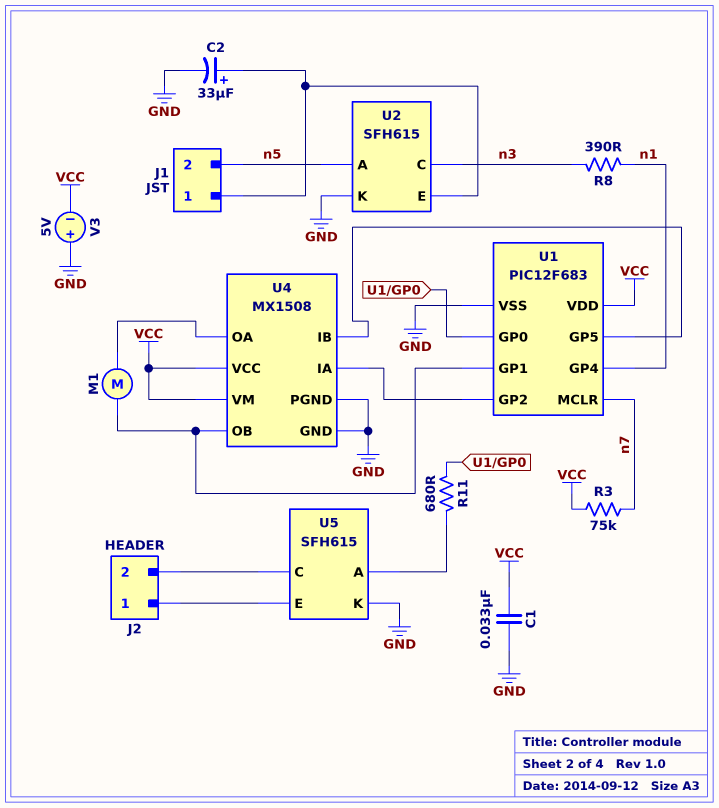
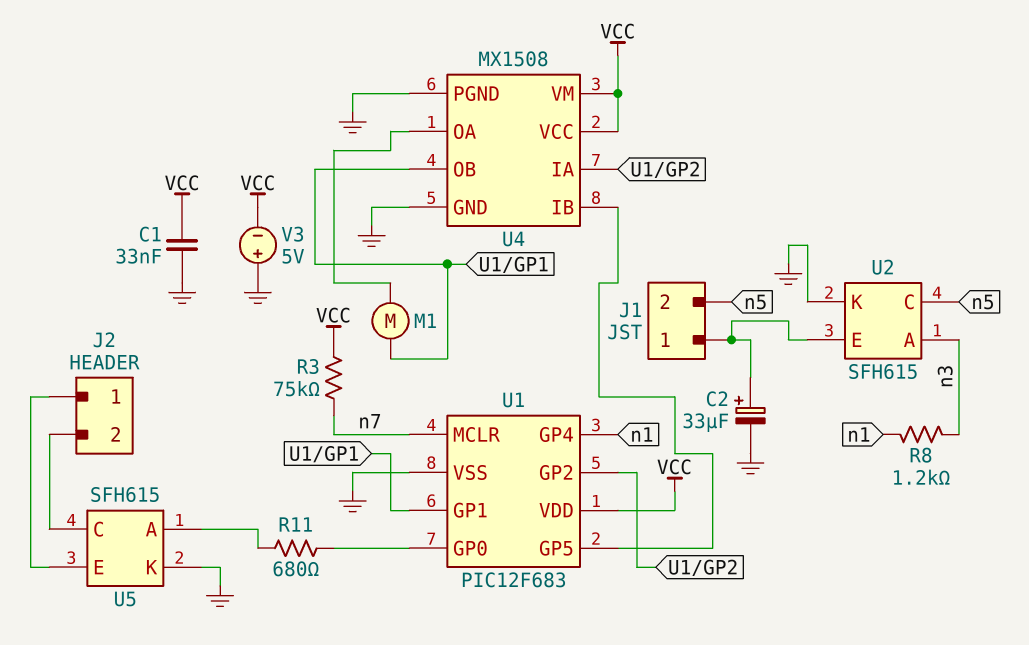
R8: 390 (n1, n3) -> 1.2k (n1, n3)
U2 pin A: n5 -> n3
U2 pin C: n3 -> n5

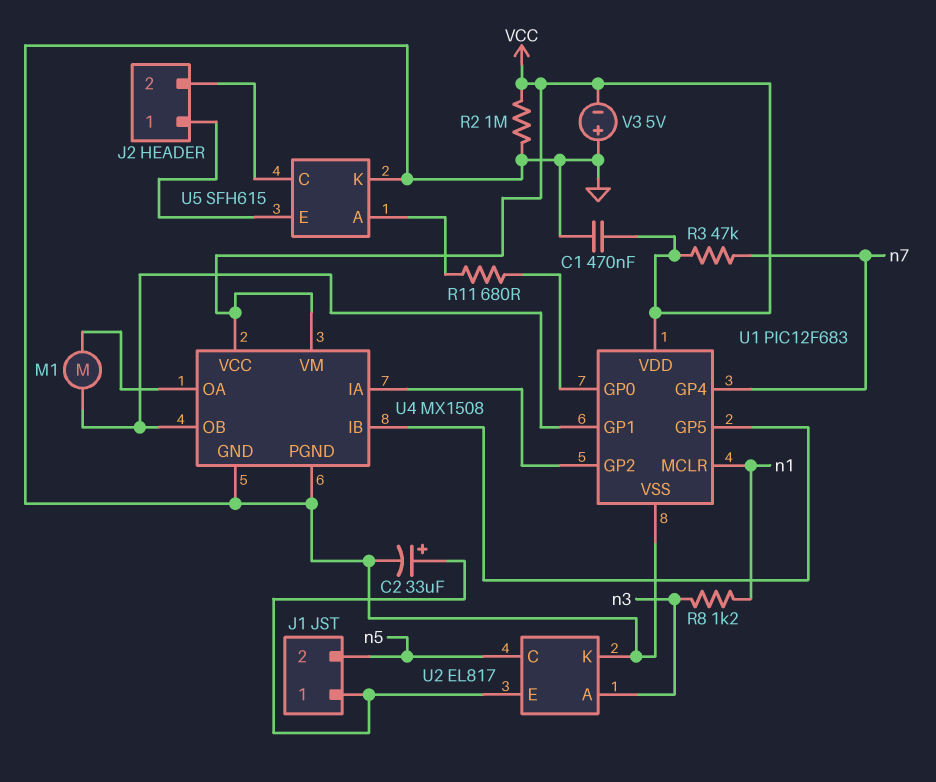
C1: 33nF (GND, VCC) -> 470nF (GND, VCC)
R2: none -> 1M (GND, VCC)
R3: 75k (VCC, n7) -> 47k (VCC, n7)
U1 pin GP4: n1 -> n7
U1 pin MCLR: n7 -> n1
U2: SFH615 -> EL817

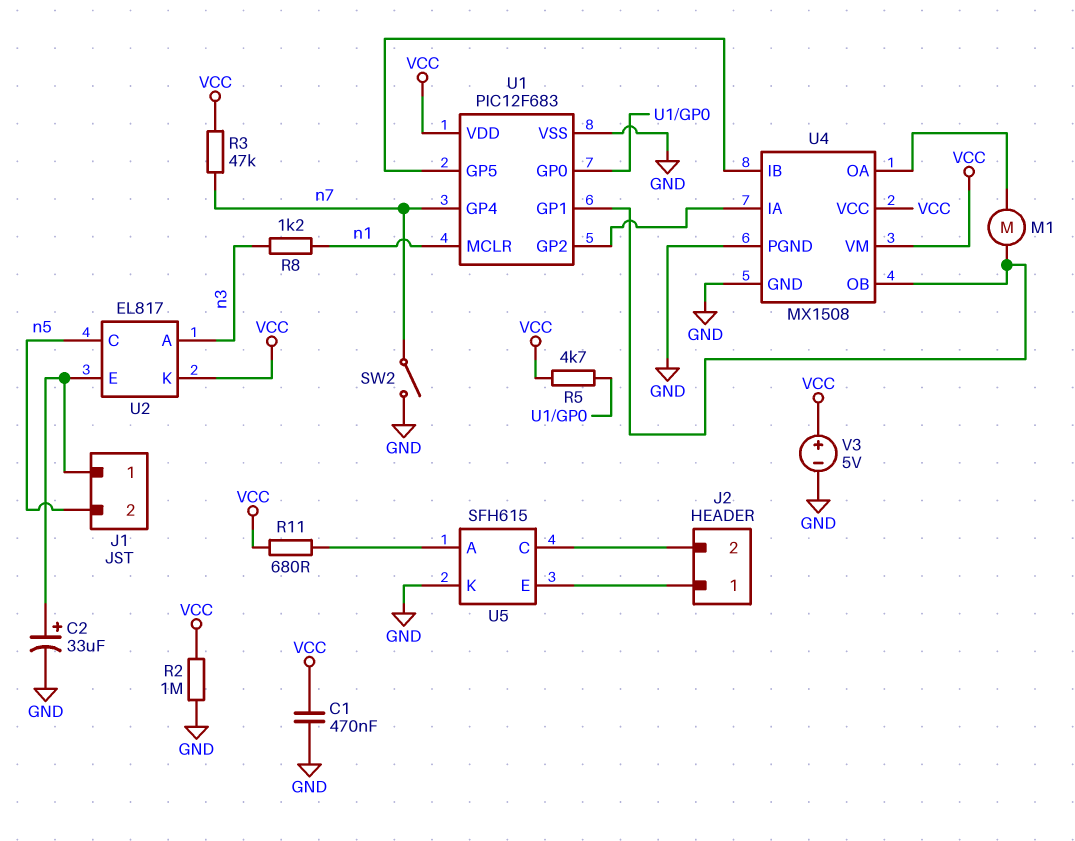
R5: none -> 4.7k (U1/GP0, VCC)
R11: 680 (U1/GP0, U5/A) -> 680 (U5/A, VCC)
SW2: none -> switch (GND, n7)
U2 pin K: GND -> VCC
V3: 5V (plus GND, minus VCC) -> 5V (plus VCC, minus GND)

